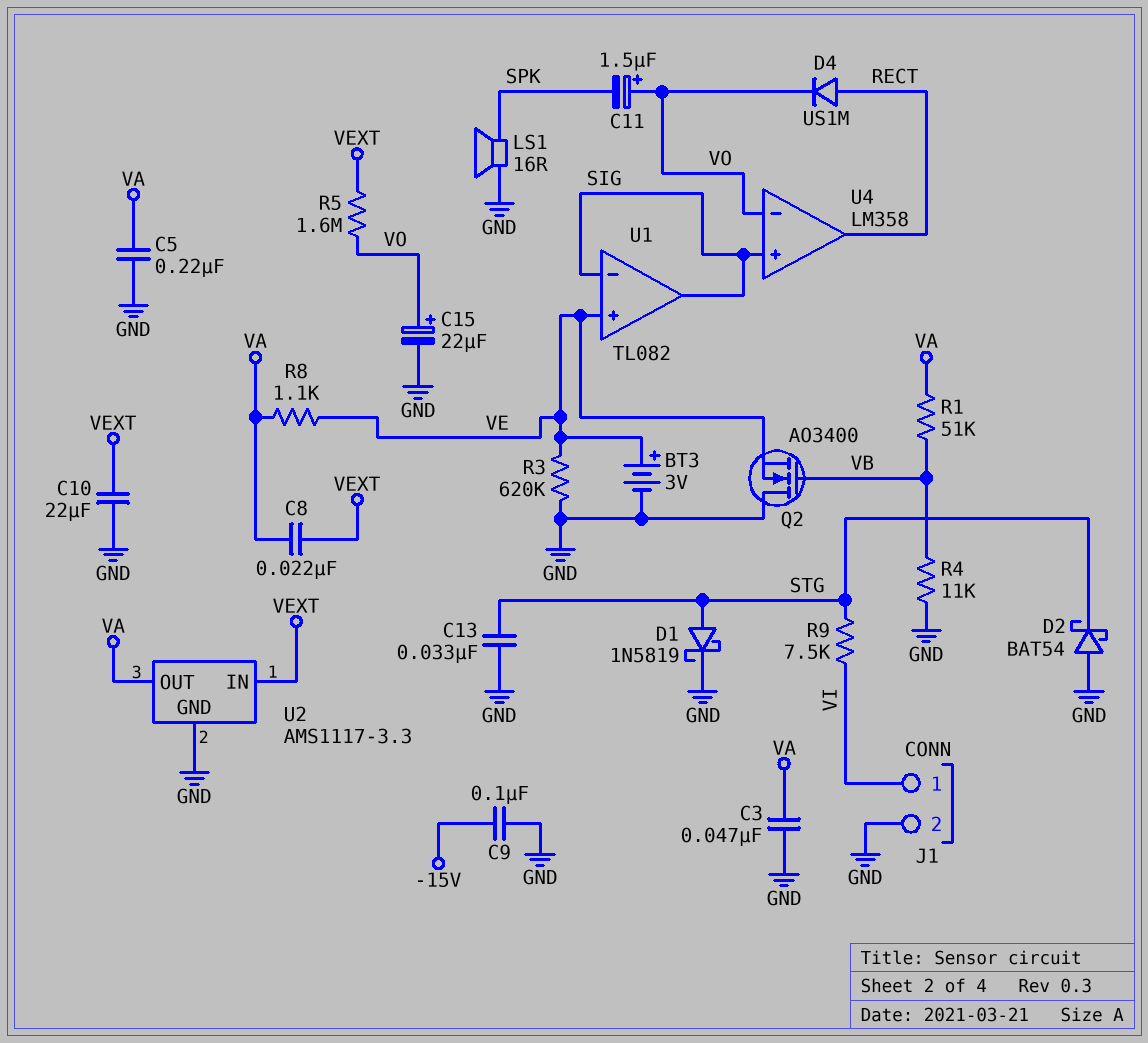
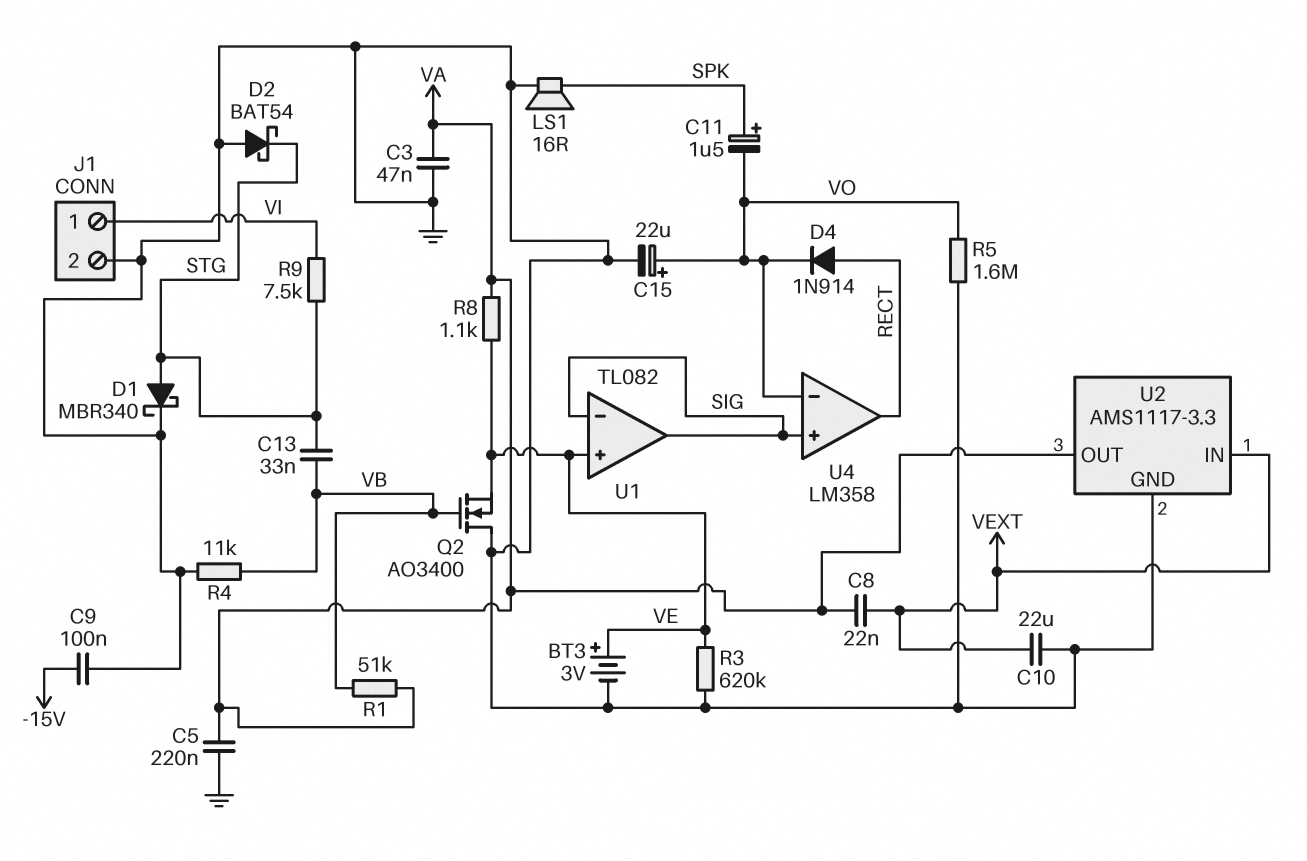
C11: 1.5uF (plus VO, minus SPK) -> 1.5uF (plus SPK, minus VO)
C13: 33nF (GND, STG) -> 33nF (STG, VB)
D1: schottky 1N5819 (A STG, K GND) -> schottky MBR340 (A STG, K GND)
D4: diode US1M (A RECT, K VO) -> diode 1N914 (A RECT, K VO)
R5: 1.6M (VEXT, VO) -> 1.6M (GND, VO)

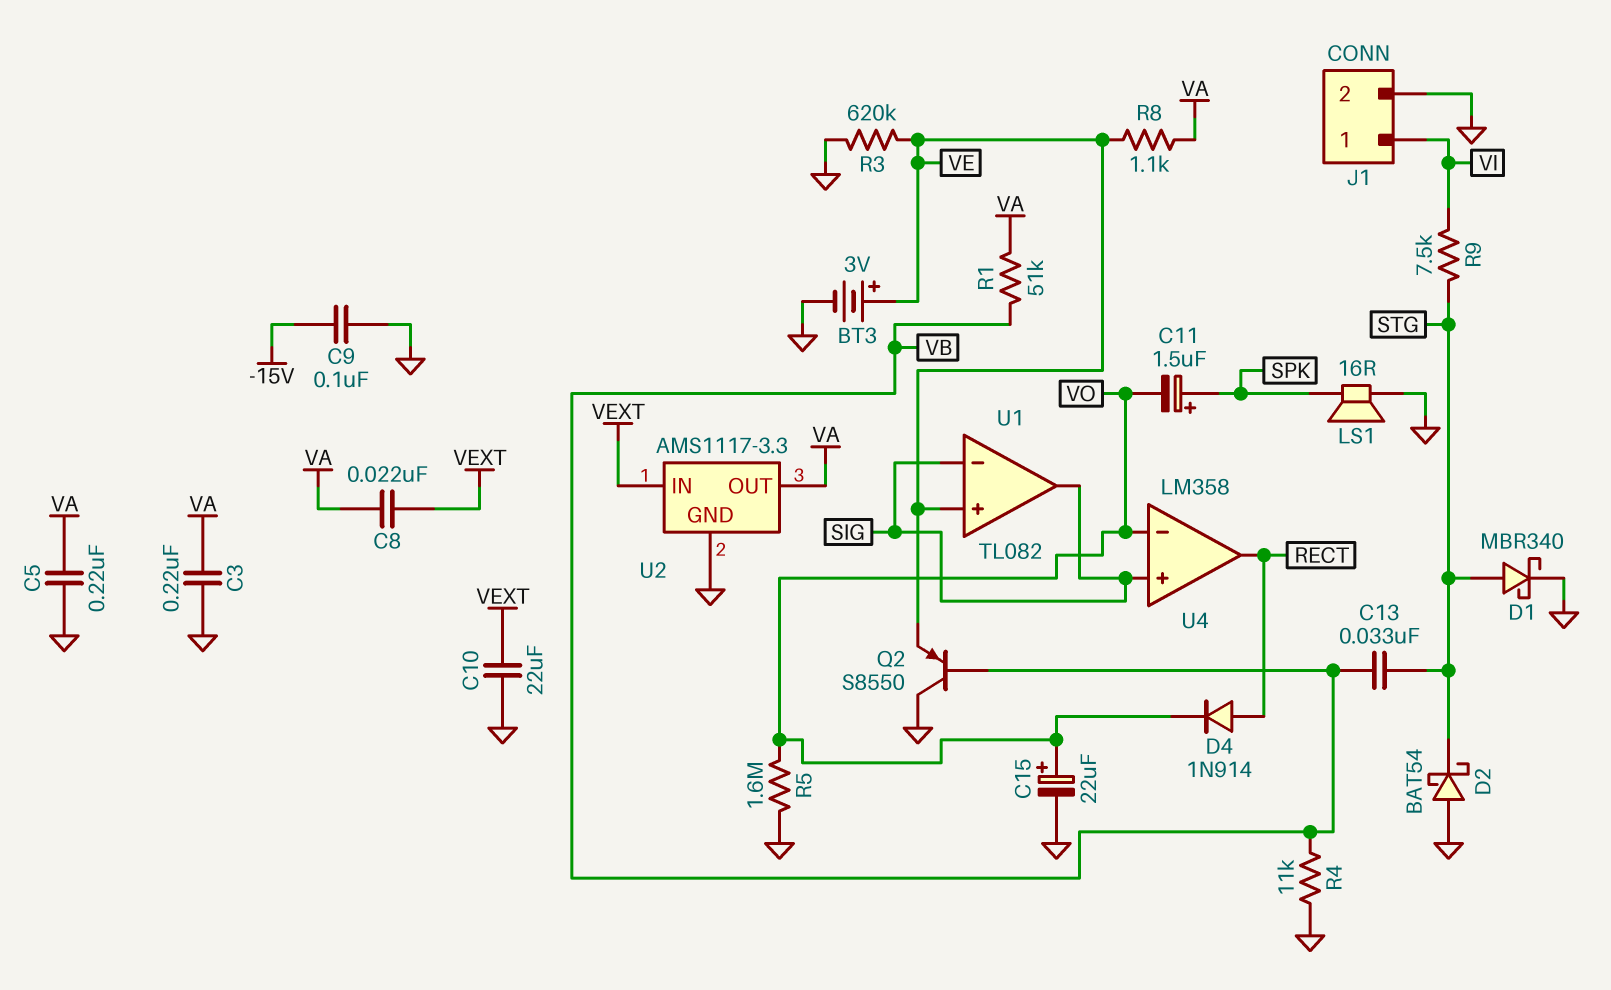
C3: 47nF (GND, VA) -> 220nF (GND, VA)
Q2: NMOS AO3400 (G VB, D GND, S VE) -> PNP S8550 (B VB, C GND, E VE)

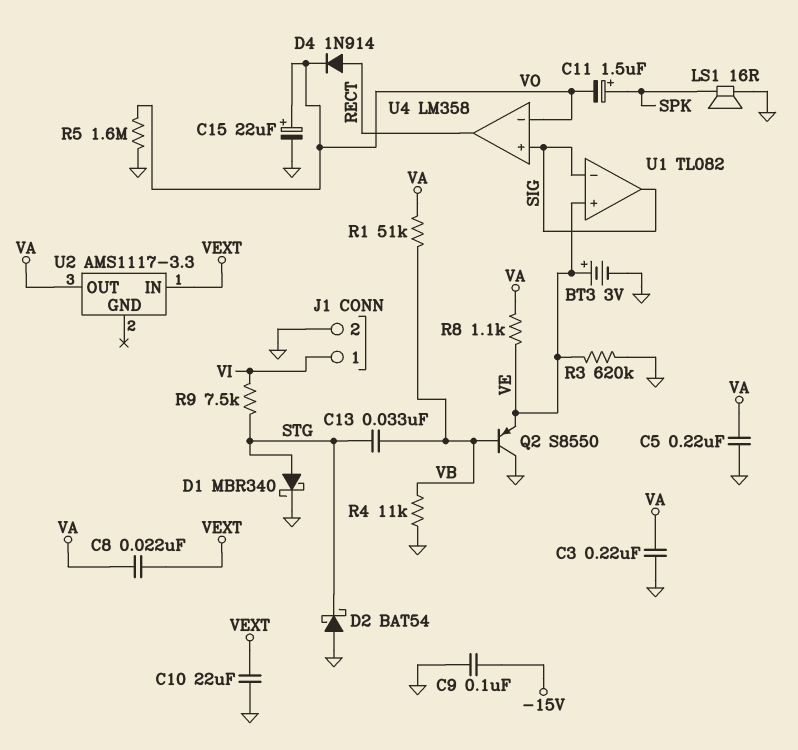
U2 pin GND: GND -> none

